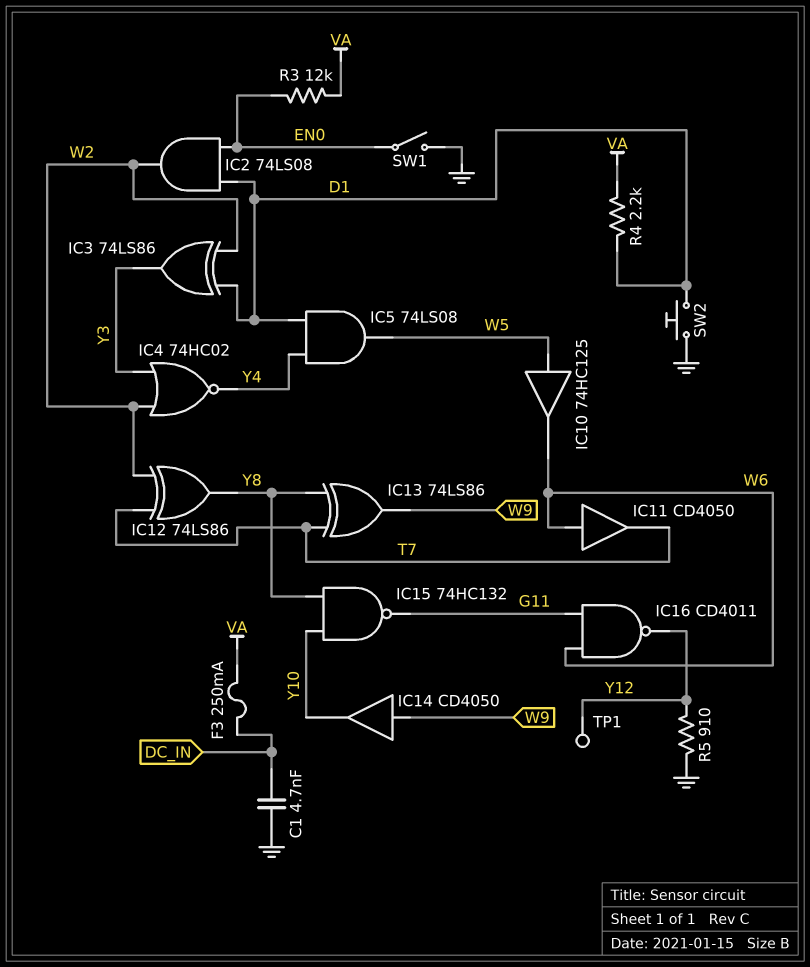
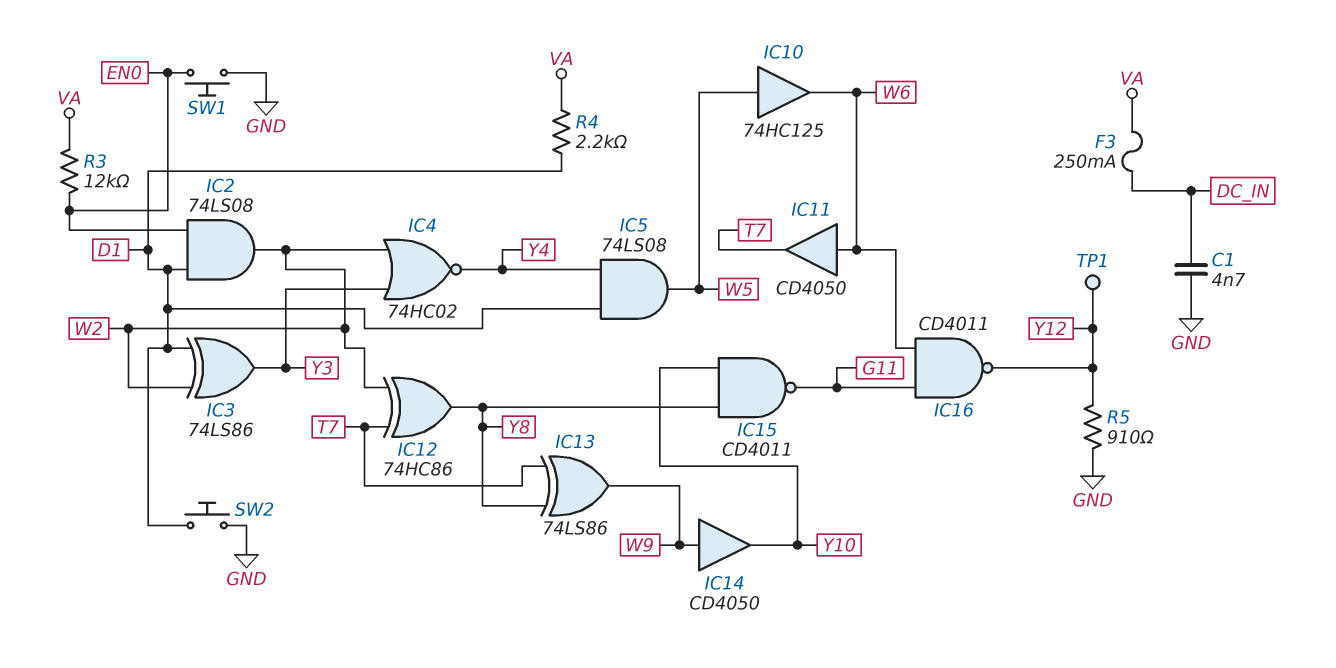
IC12: XOR 74LS86 (in T7, in W2, out Y8) -> XOR 74HC86 (in T7, in W2, out Y8)
IC15: NAND 74HC132 (in Y8, in Y10, out G11) -> NAND CD4011 (in Y8, in Y10, out G11)
SW1: switch (EN0, GND) -> button (EN0, GND)

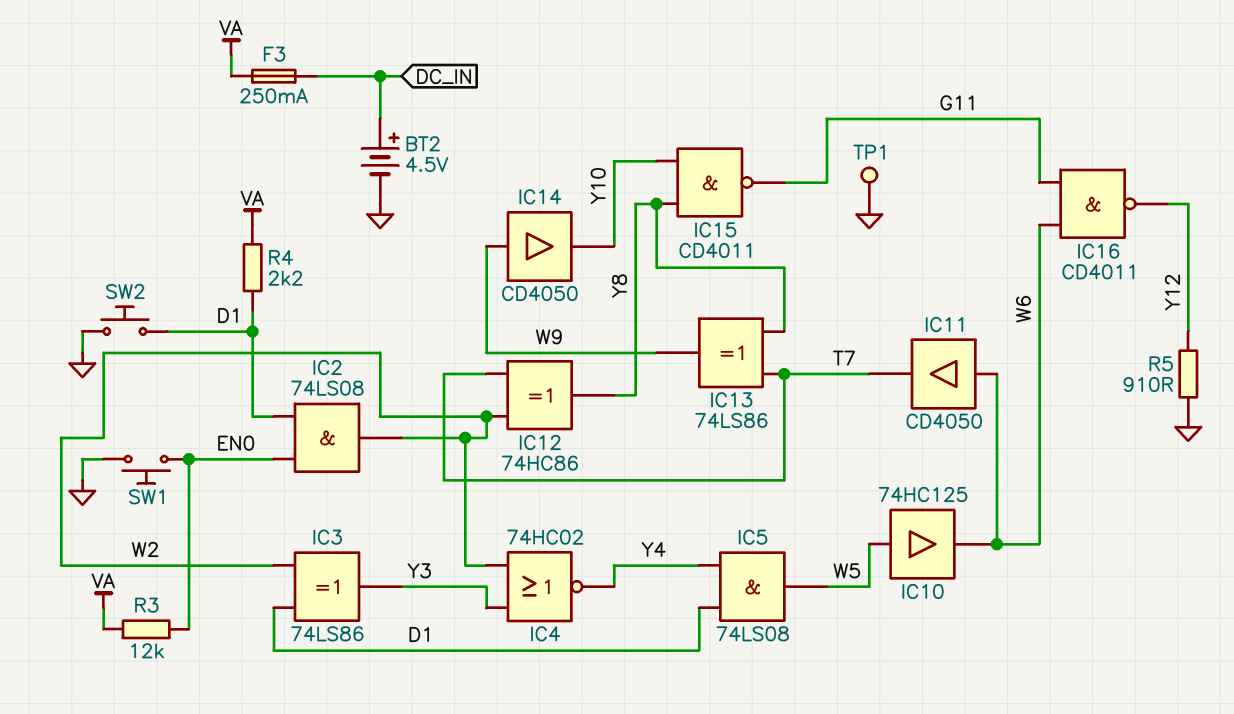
BT2: none -> 4.5V (plus DC_IN, minus GND)
C1: 4.7nF (DC_IN, GND) -> none
TP1: test point (Y12) -> test point (GND)

